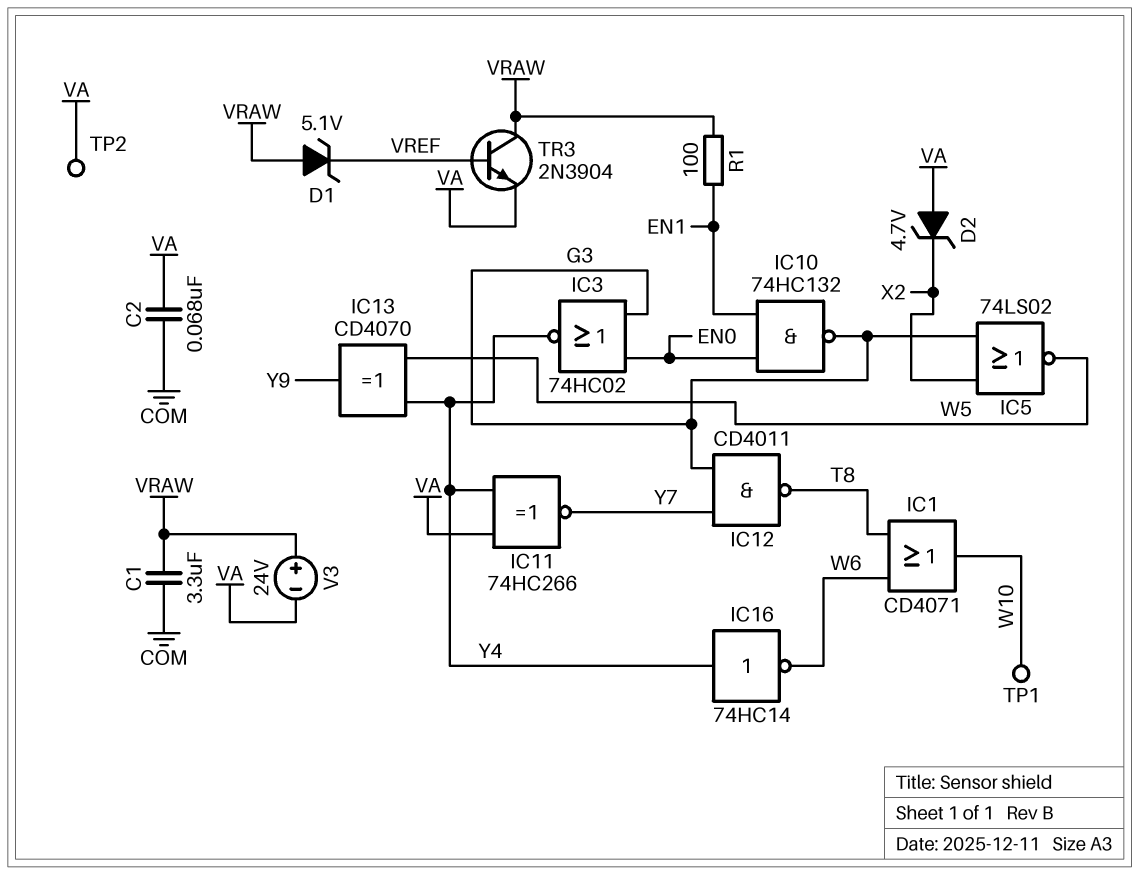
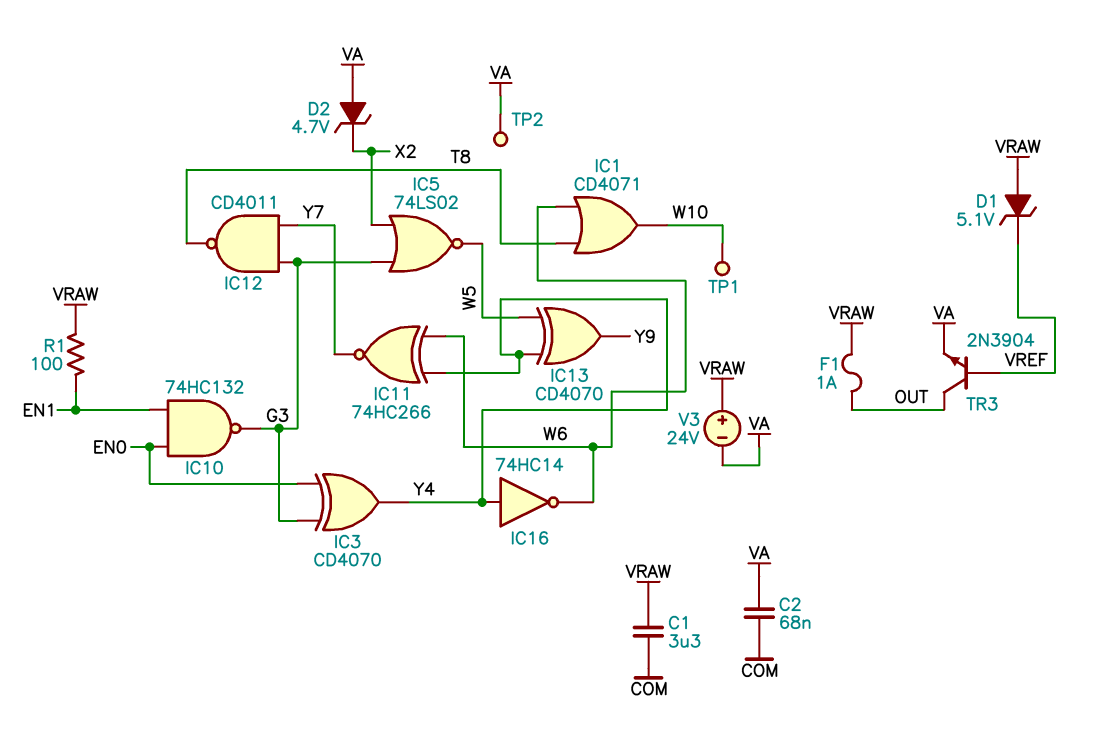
F1: none -> 1A (OUT, VRAW)
IC3: NOR 74HC02 (in EN0, in G3, out Y4) -> XOR CD4070 (in EN0, in G3, out Y4)
IC11: XNOR 74HC266 (in VA, in Y4, out Y7) -> XNOR 74HC266 (in W6, in Y4, out Y7)
TR3: NPN 2N3904 (B VREF, C VRAW, E VA) -> NPN 2N3904 (B VREF, C OUT, E VA)

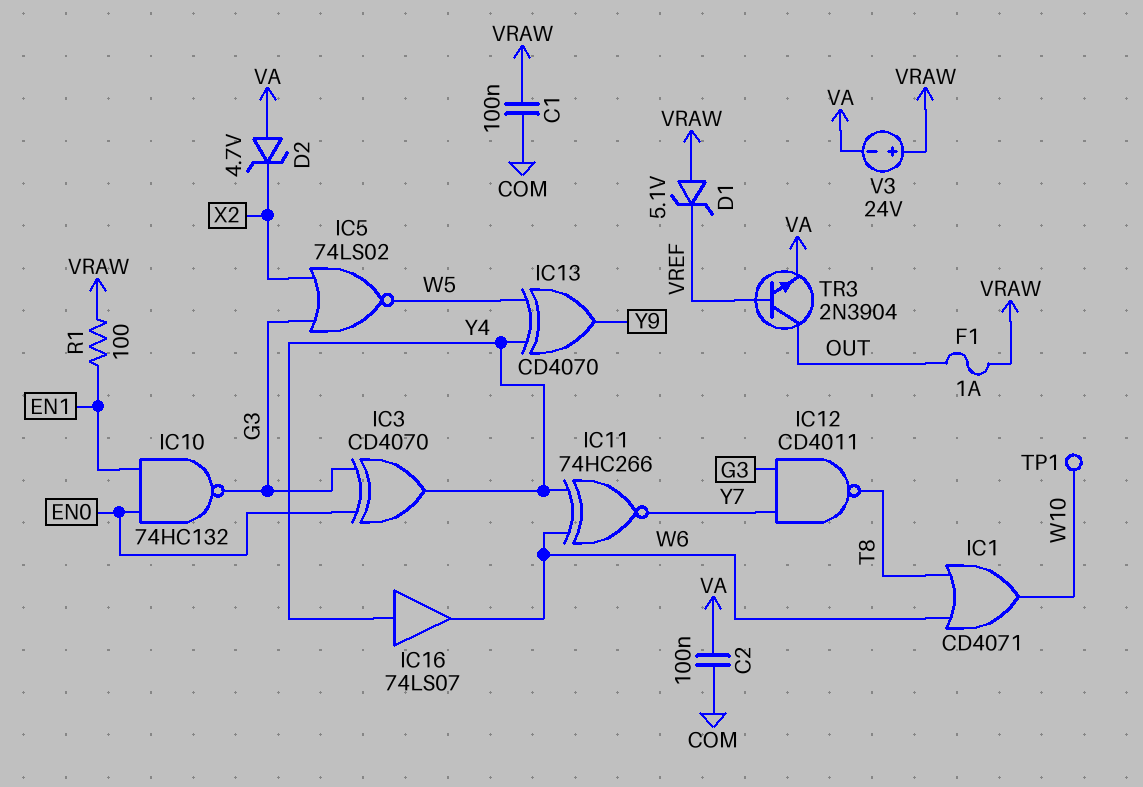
C1: 3.3uF (COM, VRAW) -> 100nF (COM, VRAW)
C2: 68nF (COM, VA) -> 100nF (COM, VA)
IC16: NOT 74HC14 (in Y4, out W6) -> buffer 74LS07 (in Y4, out W6)
TP2: test point (VA) -> none

